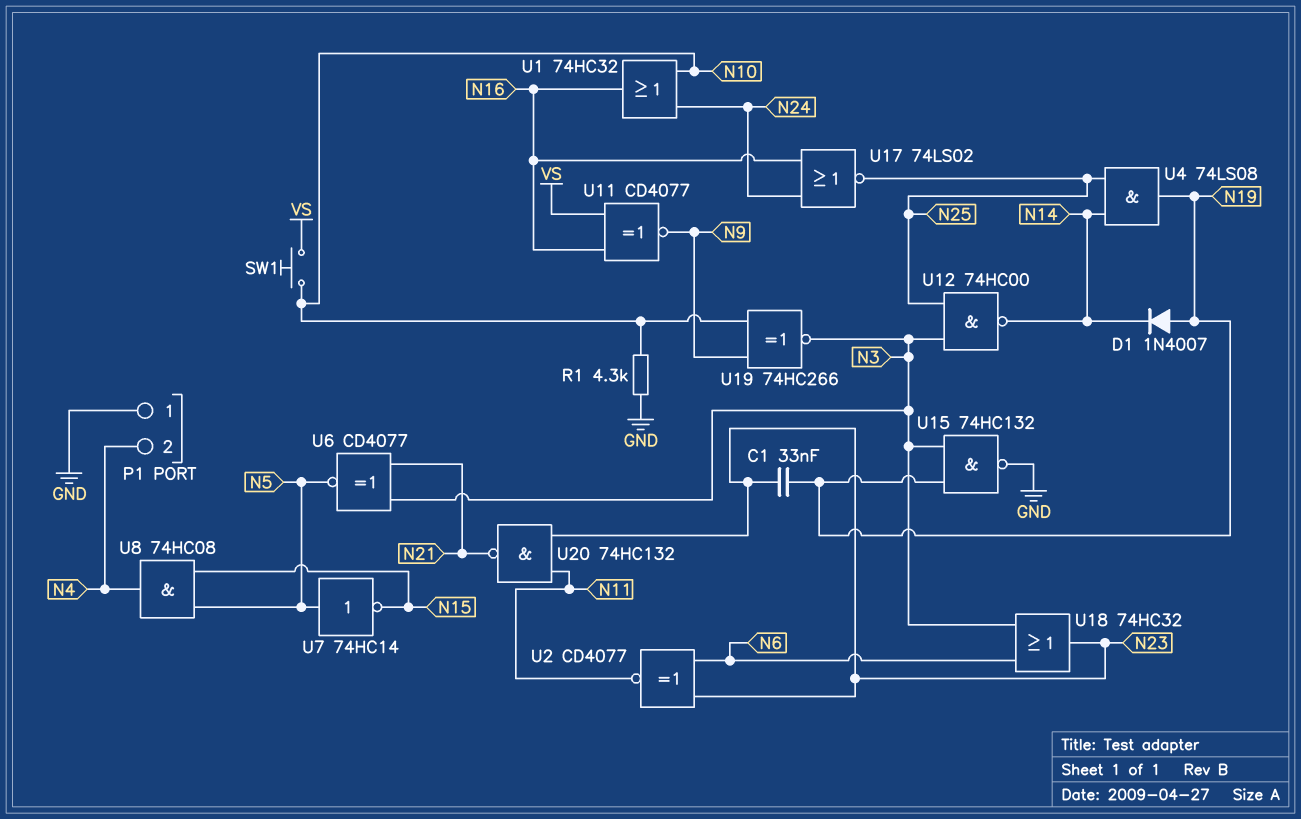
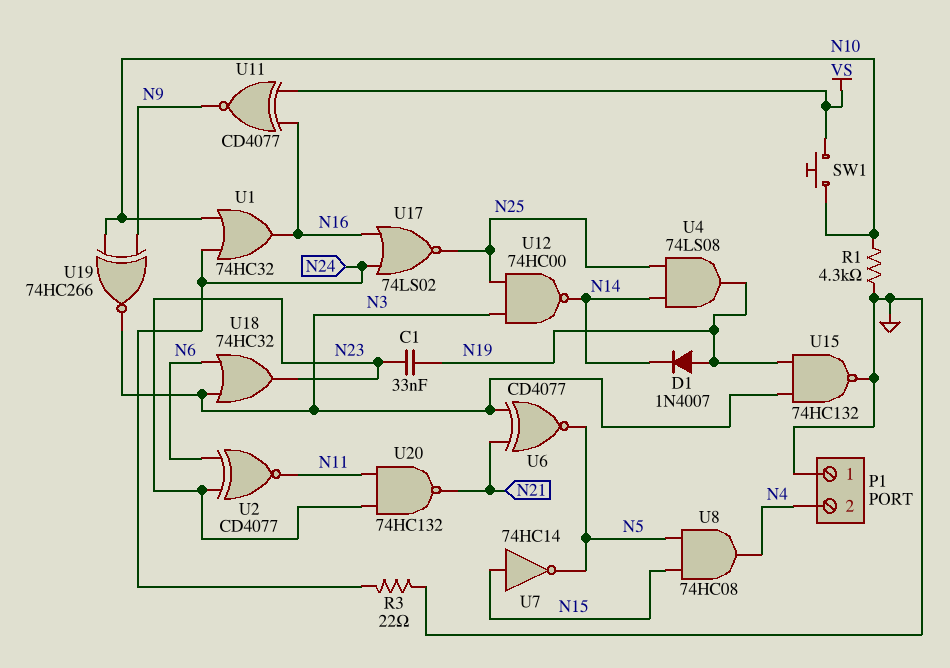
R3: none -> 22 (GND, N24)
U7: NOT 74HC14 (in N5, out N15) -> NOT 74HC14 (in N15, out N5)

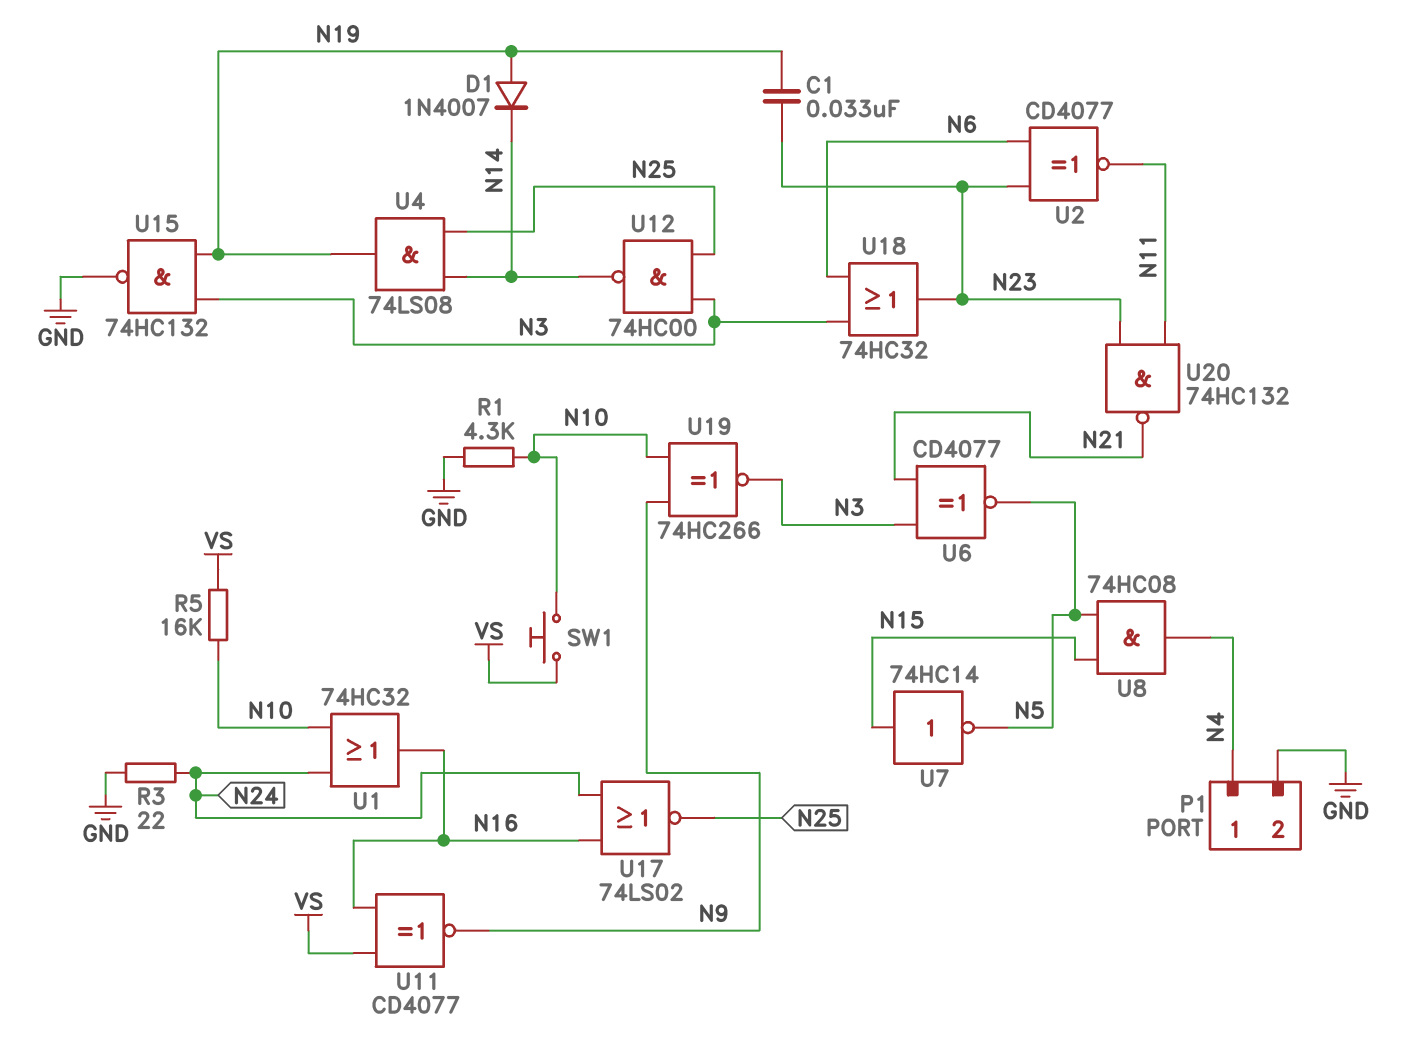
P1 pin 1: GND -> N4
P1 pin 2: N4 -> GND
R5: none -> 16k (N10, VS)

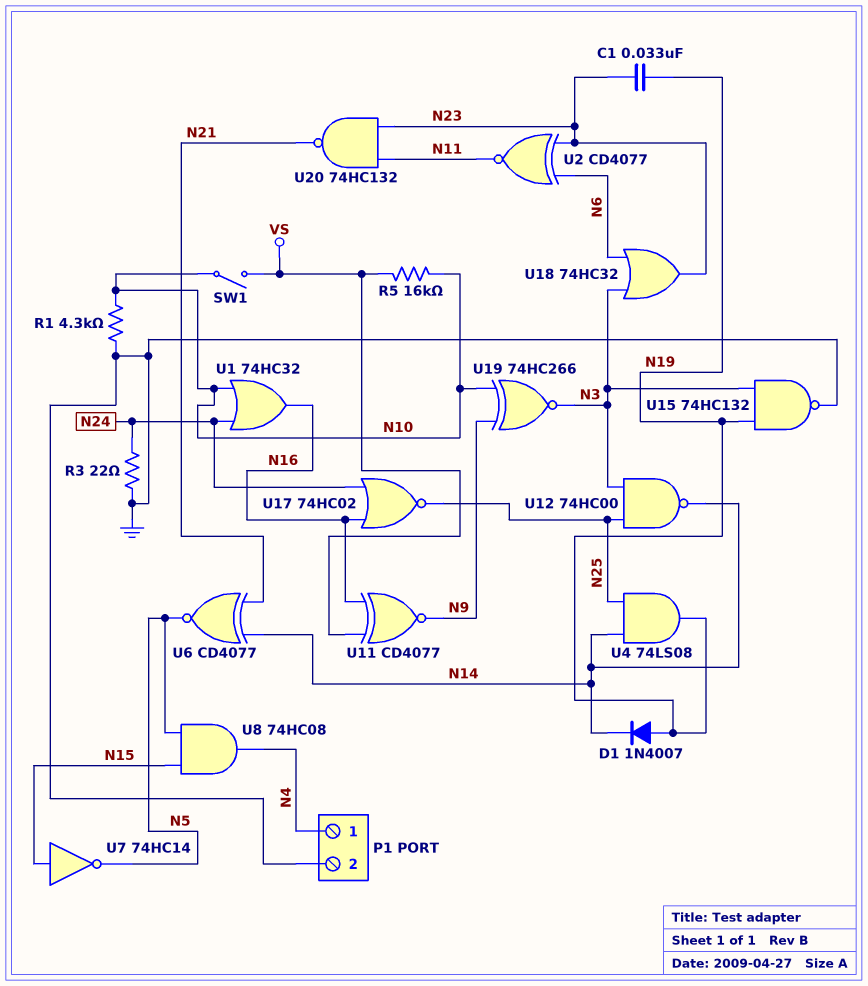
SW1: button (N10, VS) -> switch (N10, VS)
U6: XNOR CD4077 (in N3, in N21, out N5) -> XNOR CD4077 (in N14, in N21, out N5)
U17: NOR 74LS02 (in N16, in N24, out N25) -> NOR 74HC02 (in N16, in N24, out N25)

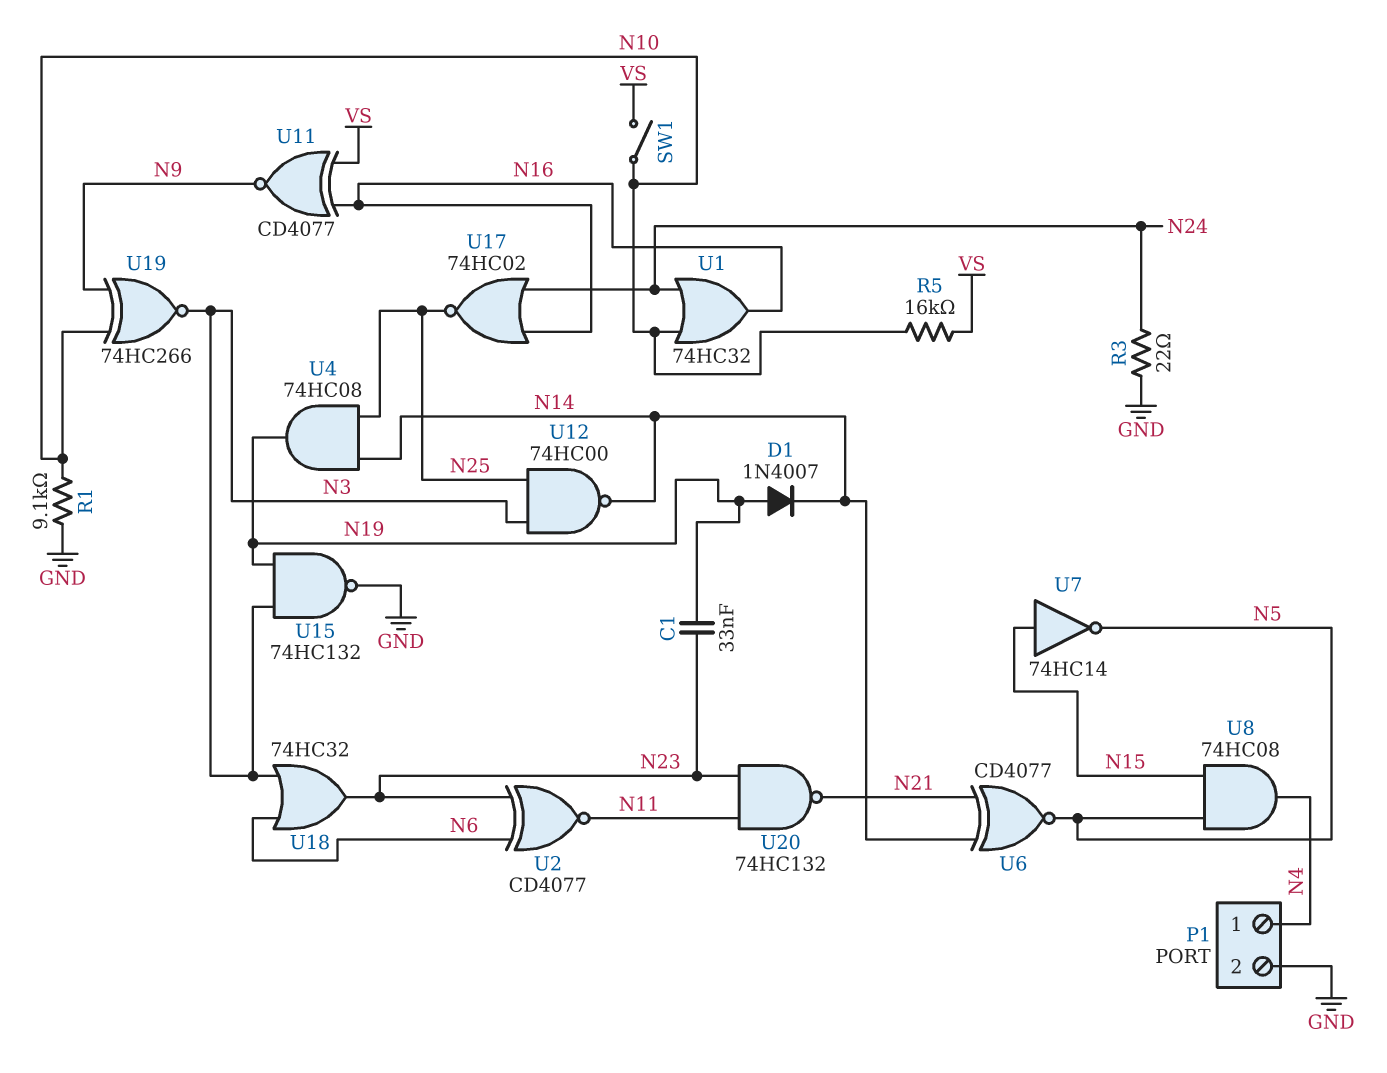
R1: 4.3k (GND, N10) -> 9.1k (GND, N10)
U4: AND 74LS08 (in N14, in N25, out N19) -> AND 74HC08 (in N14, in N25, out N19)

